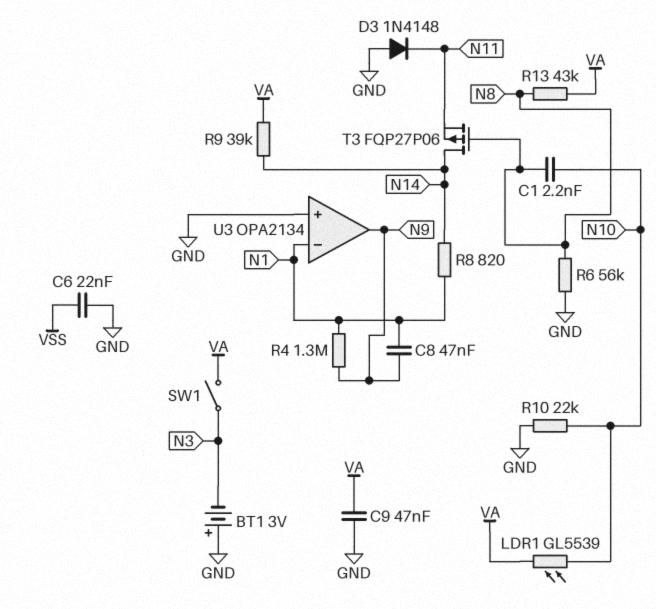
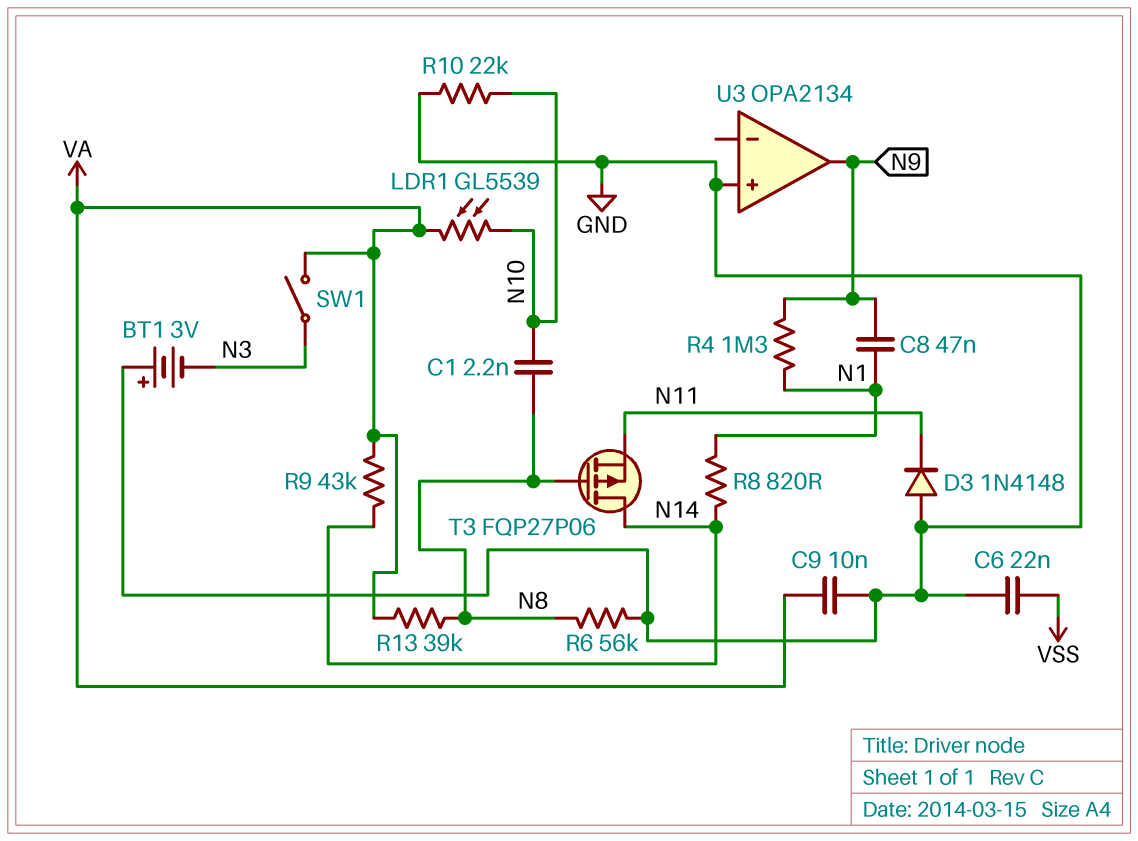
C9: 47nF (GND, VA) -> 10nF (GND, VA)
R9: 39k (N14, VA) -> 43k (N14, VA)
R13: 43k (N8, VA) -> 39k (N8, VA)
U3 pin in-: N1 -> none

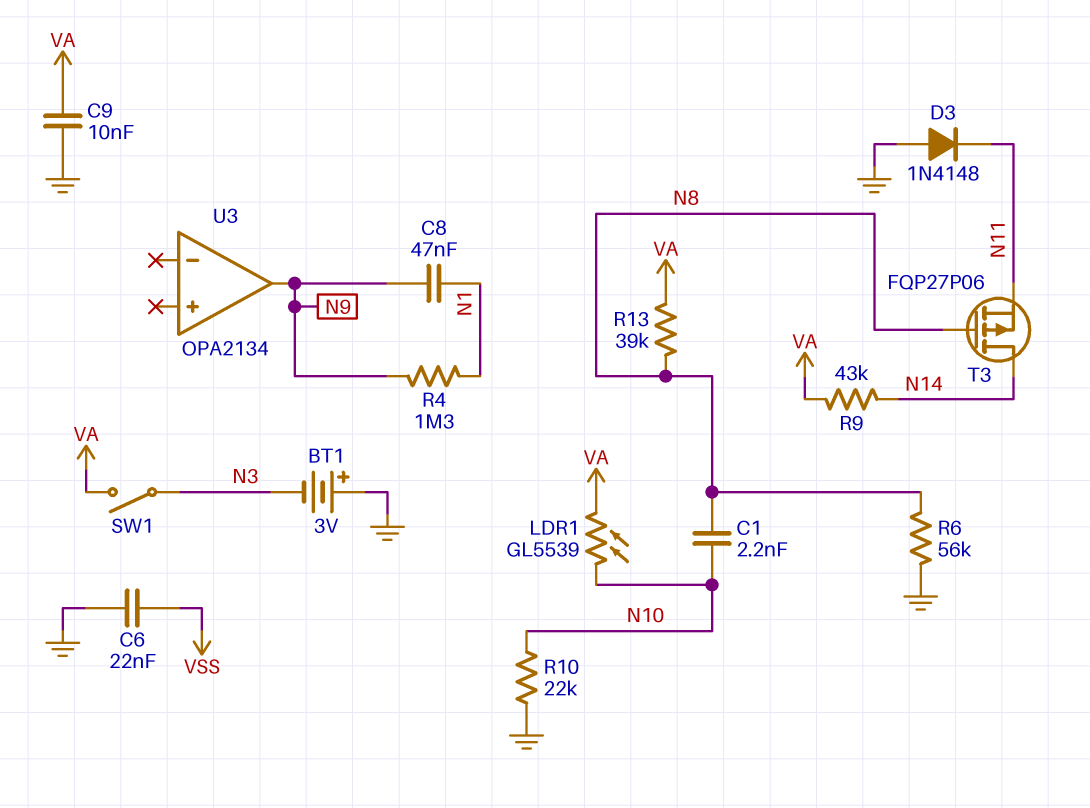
R8: 820 (N1, N14) -> none
U3 pin in+: GND -> none

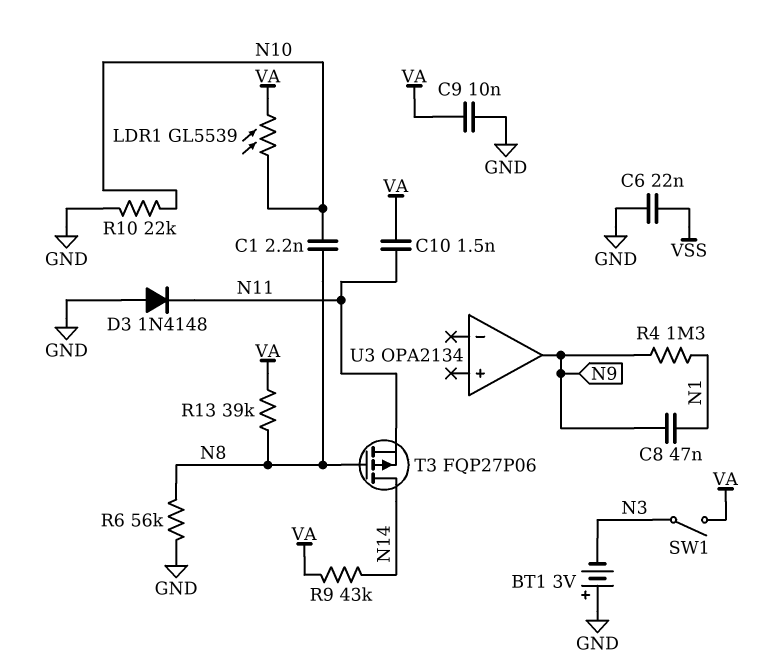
C10: none -> 1.5nF (N11, VA)

